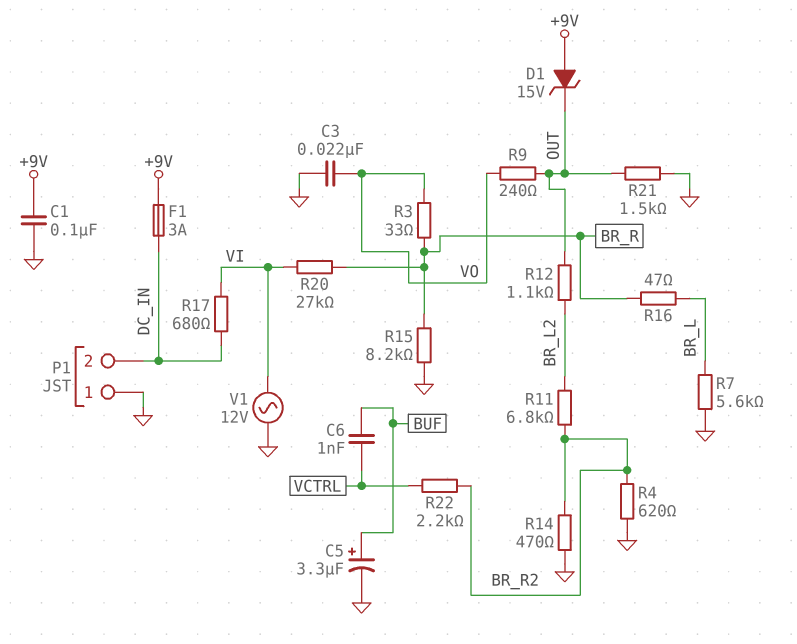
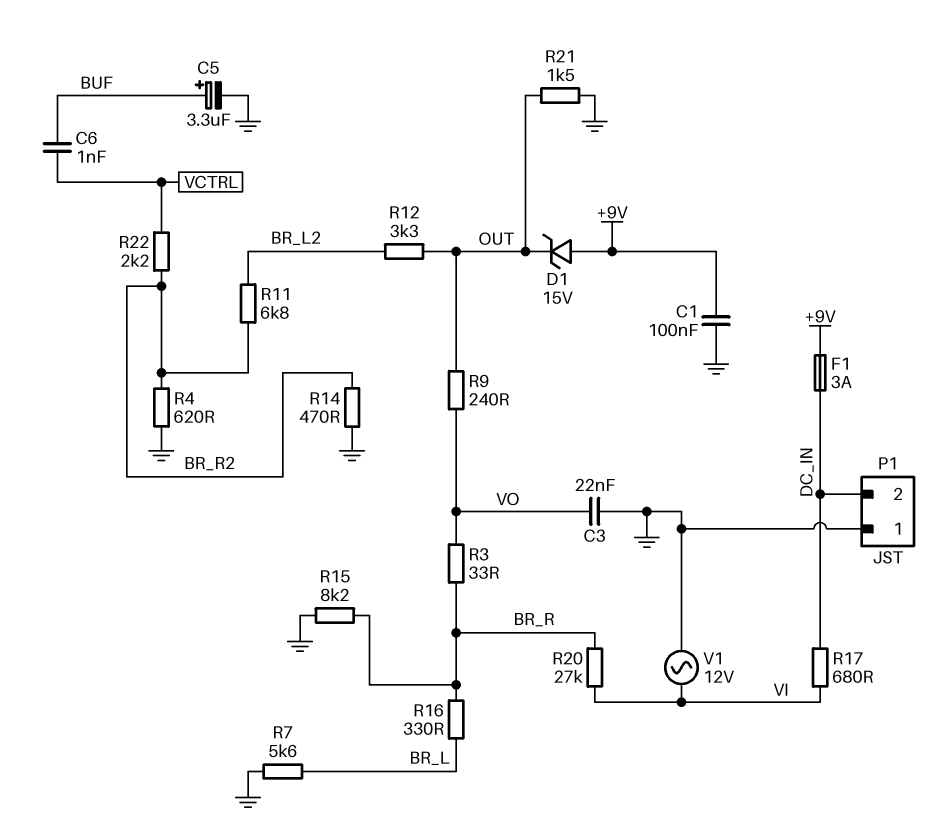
R12: 1.1k (BR_L2, OUT) -> 3.3k (BR_L2, OUT)
R16: 47 (BR_L, BR_R) -> 330 (BR_L, BR_R)

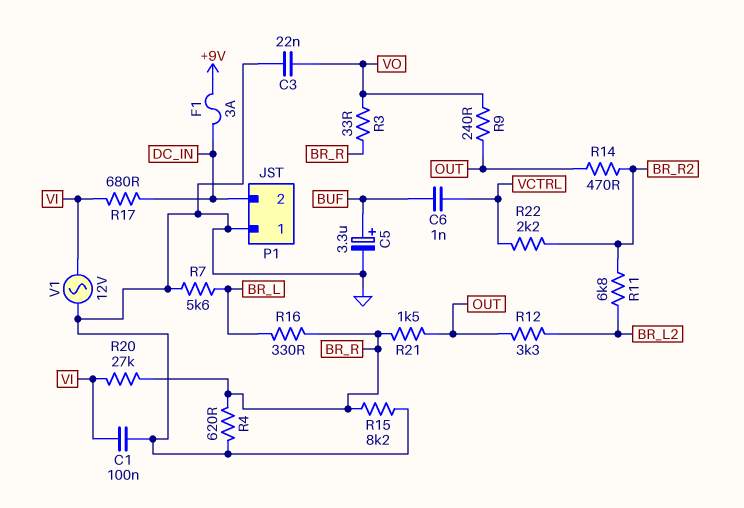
C1: 100nF (+9V, GND) -> 100nF (GND, VI)
D1: zener 15V (A +9V, K OUT) -> none
R4: 620 (BR_R2, GND) -> 620 (BR_R, GND)
R14: 470 (BR_R2, GND) -> 470 (BR_R2, OUT)
R21: 1.5k (GND, OUT) -> 1.5k (BR_R, OUT)

